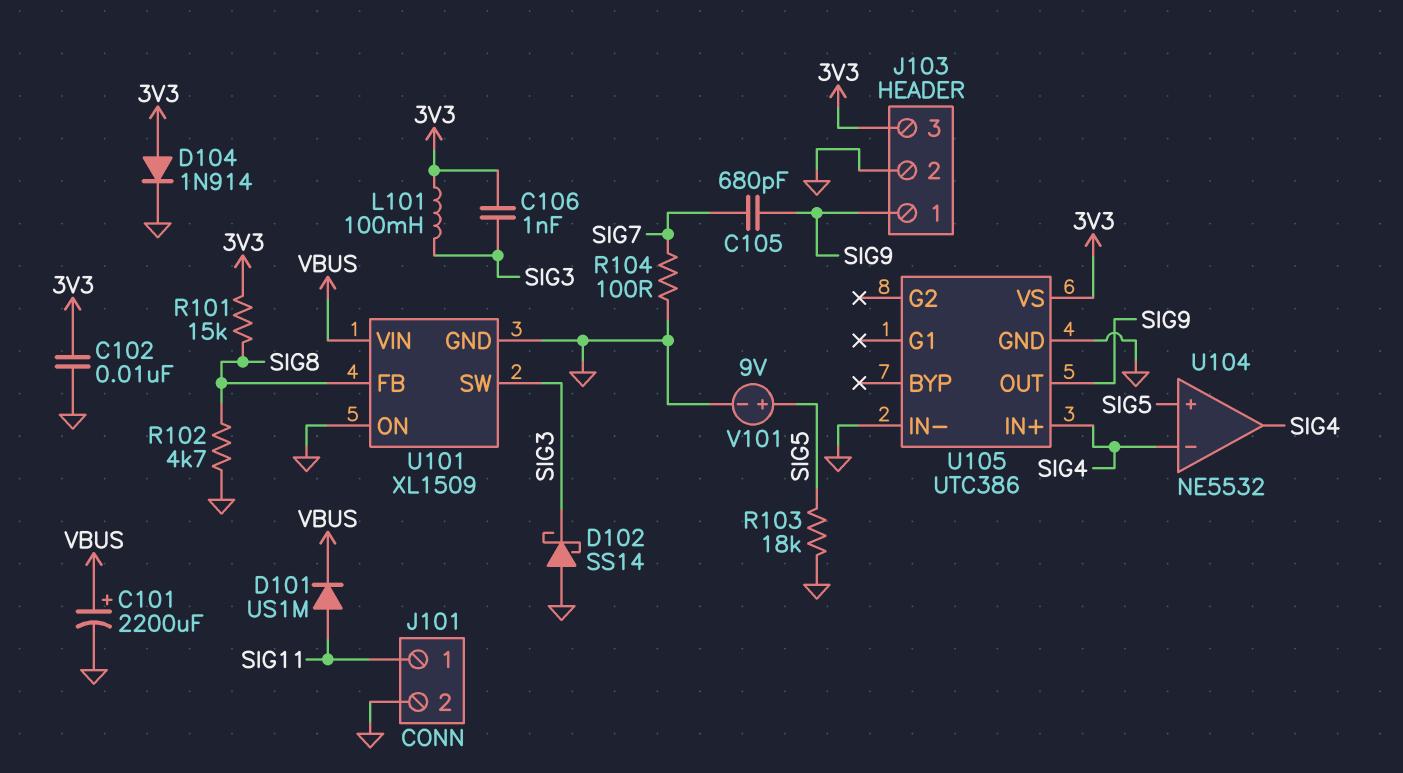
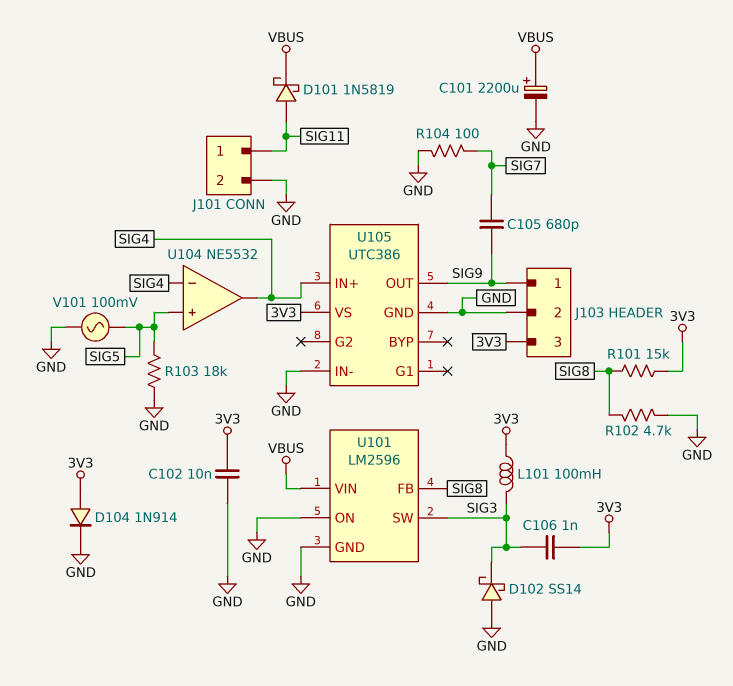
D101: diode US1M (A SIG11, K VBUS) -> schottky 1N5819 (A SIG11, K VBUS)
U101: XL1509 -> LM2596
V101: 9V (plus SIG5, minus GND) -> AC 100mV (GND, SIG5)

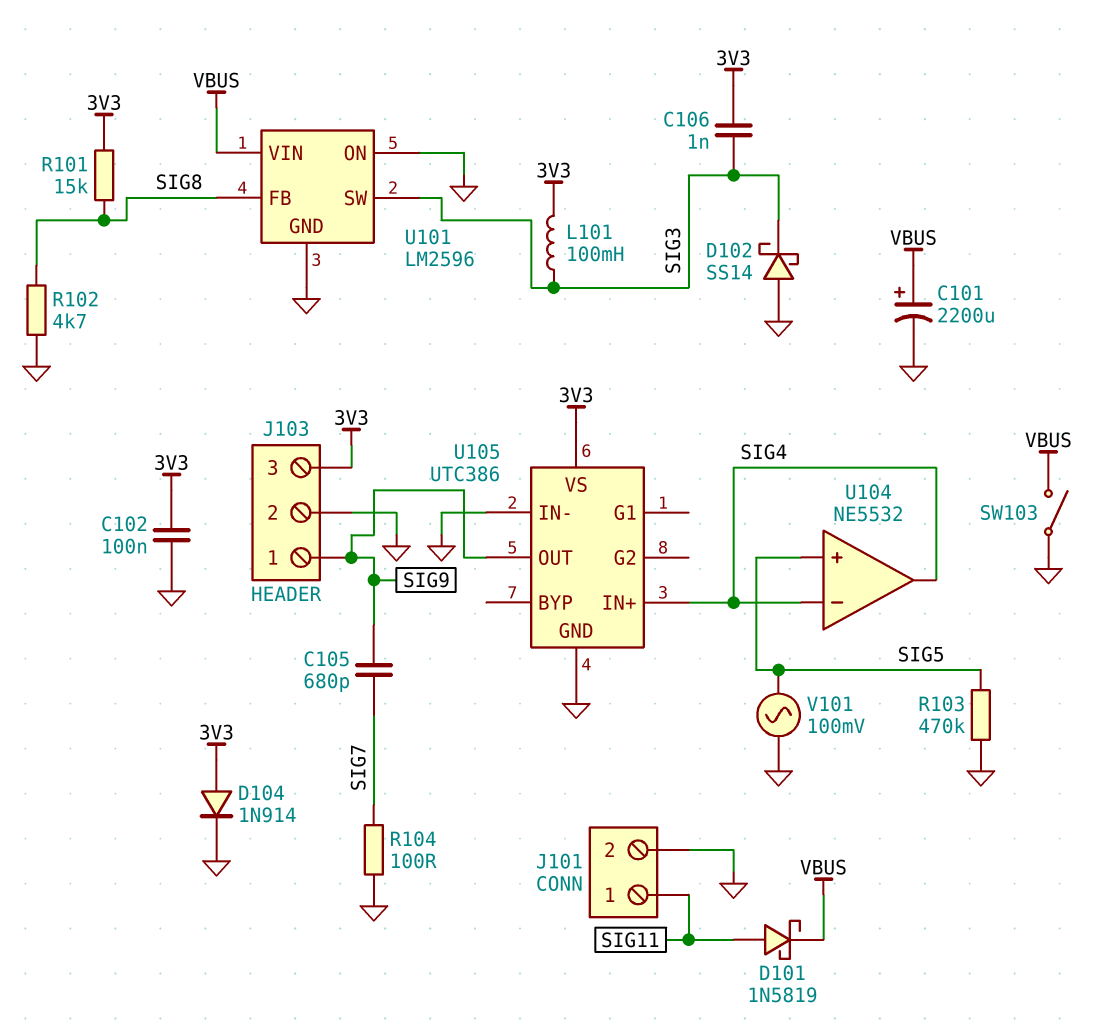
C102: 10nF (3V3, GND) -> 100nF (3V3, GND)
R103: 18k (GND, SIG5) -> 470k (GND, SIG5)
SW103: none -> switch (GND, VBUS)

